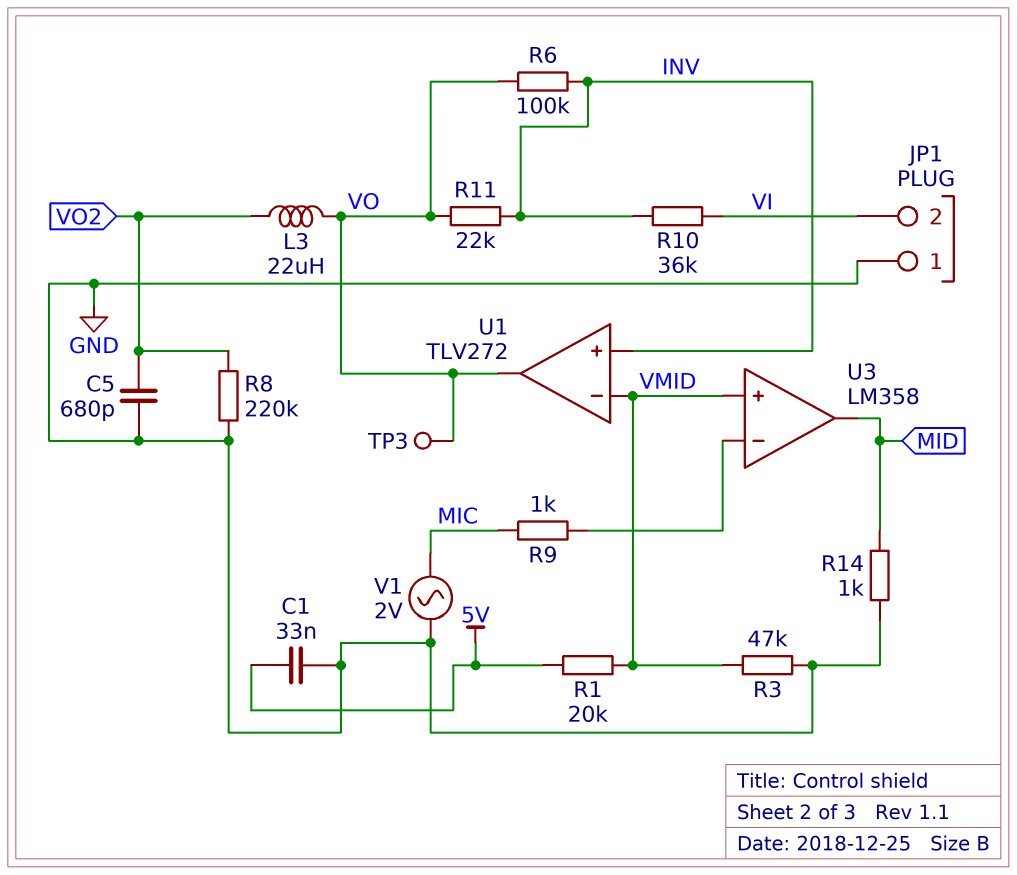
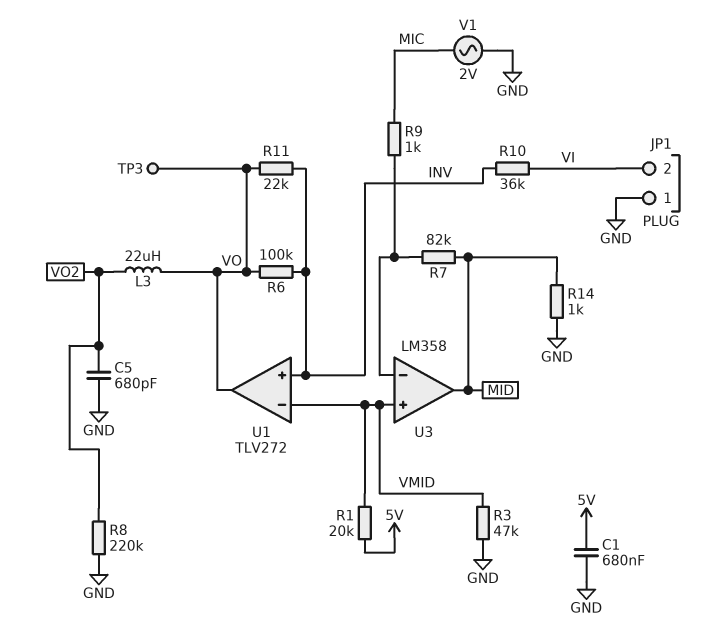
C1: 33nF (5V, GND) -> 680nF (5V, GND)
R7: none -> 82k (MID, U3/in-)

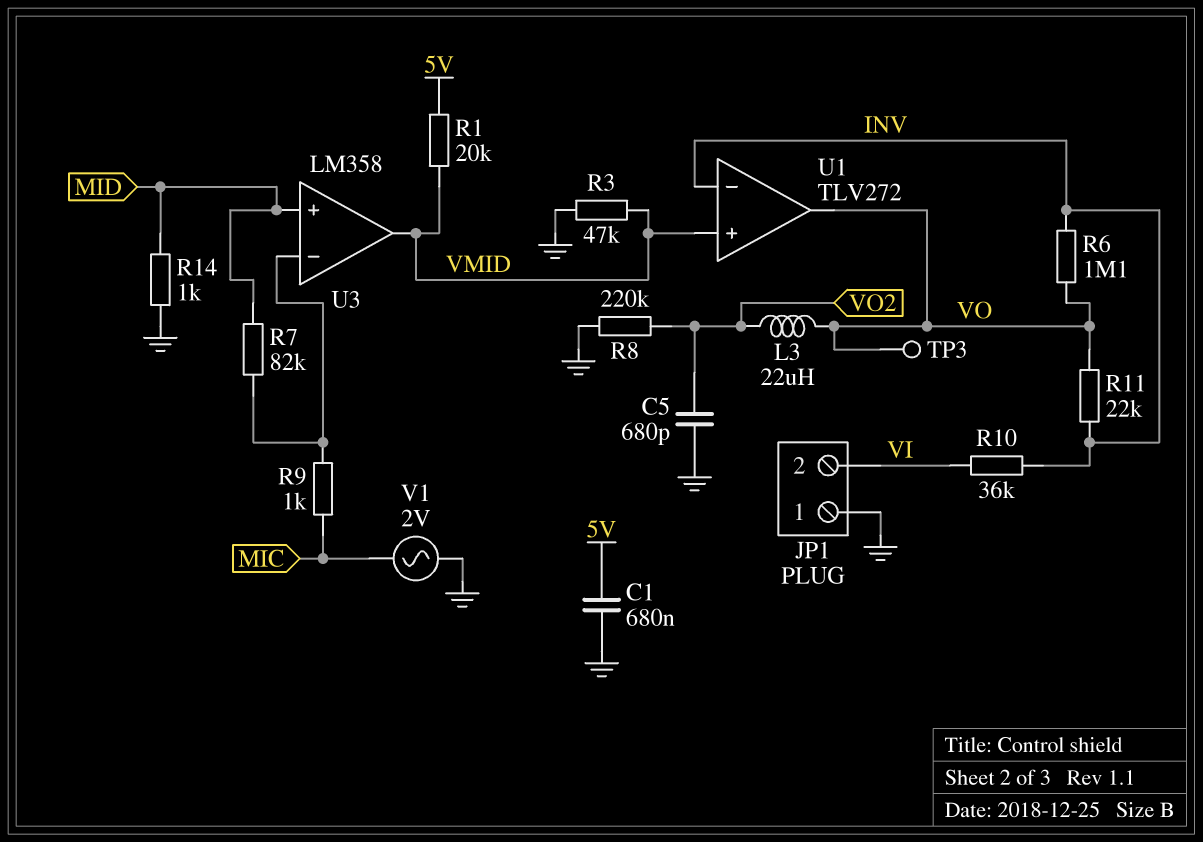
R6: 100k (INV, VO) -> 1.1M (INV, VO)
U1 pin in+: INV -> VMID
U1 pin in-: VMID -> INV
U3 pin in+: VMID -> MID
U3 pin out: MID -> VMID

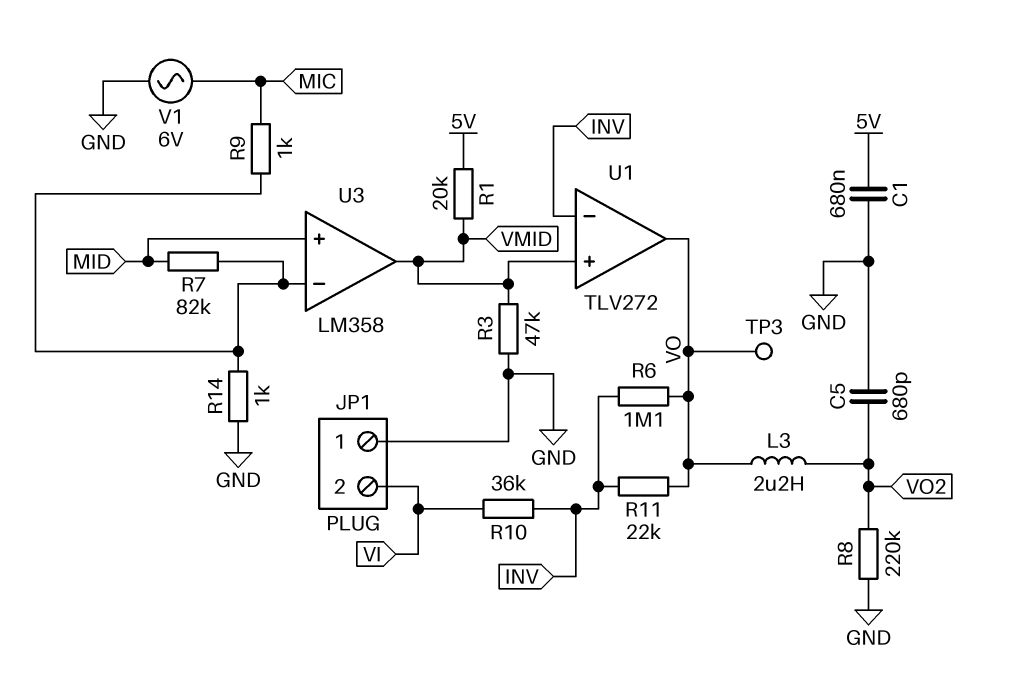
L3: 22uH (VO, VO2) -> 2.2uH (VO, VO2)
R14: 1k (GND, MID) -> 1k (GND, U3/in-)
V1: AC 2V (GND, MIC) -> AC 6V (GND, MIC)

